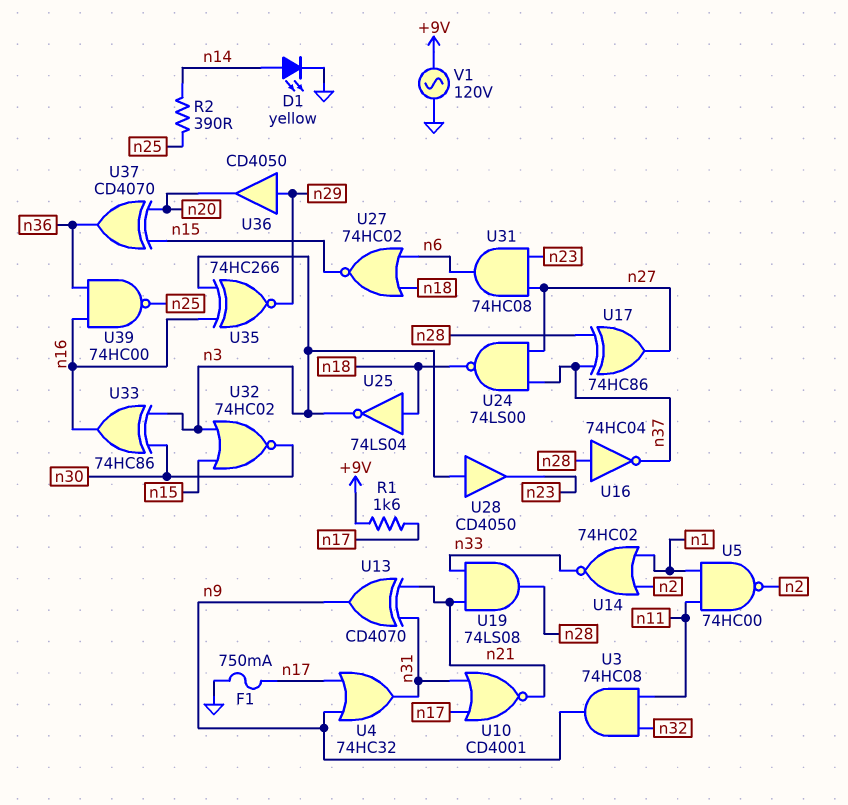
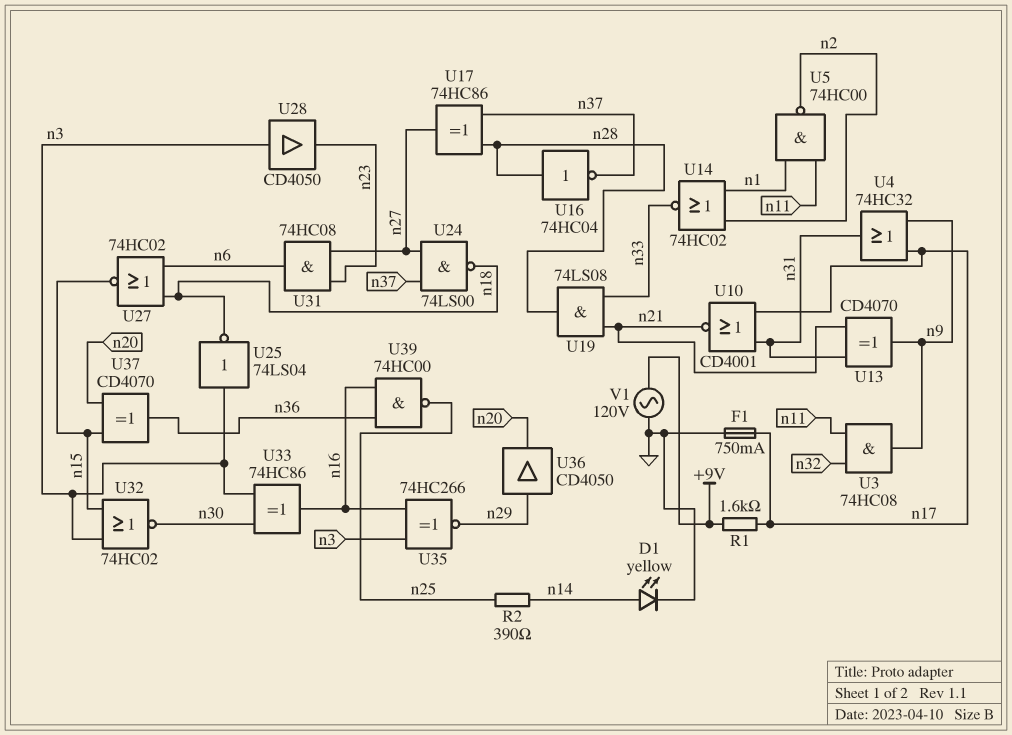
U25: NOT 74LS04 (in n18, out n3) -> NOT 74LS04 (in n3, out n18)

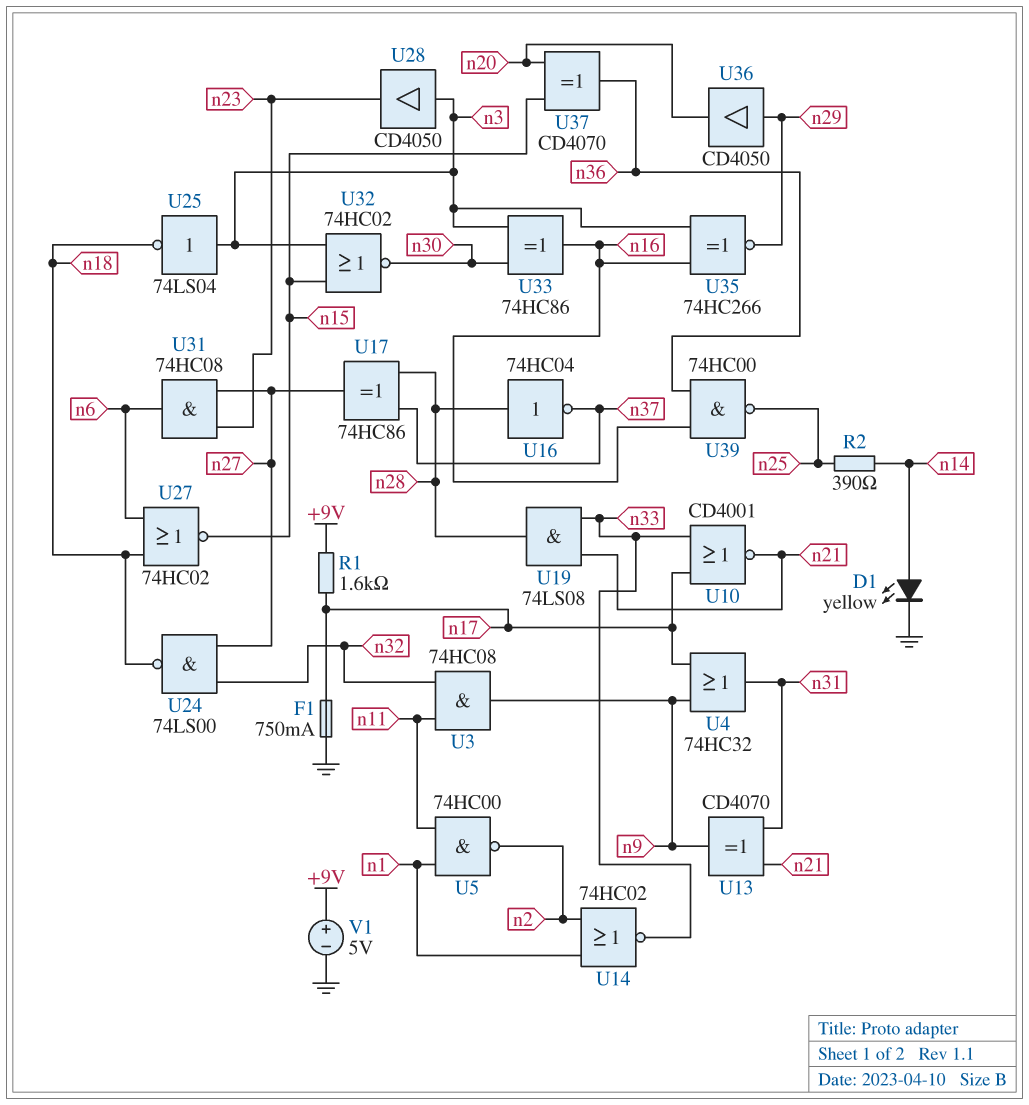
U10: NOR CD4001 (in n17, in n31, out n21) -> NOR CD4001 (in n17, in n33, out n21)
U24: NAND 74LS00 (in n27, in n37, out n18) -> NAND 74LS00 (in n27, in n32, out n18)
V1: AC 120V (+9V, GND) -> 5V (plus +9V, minus GND)

